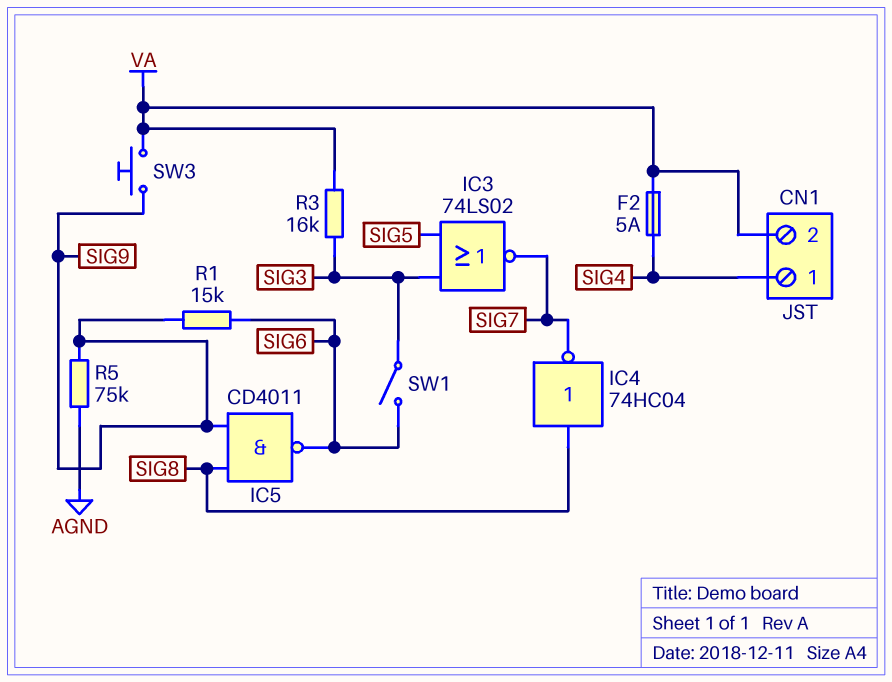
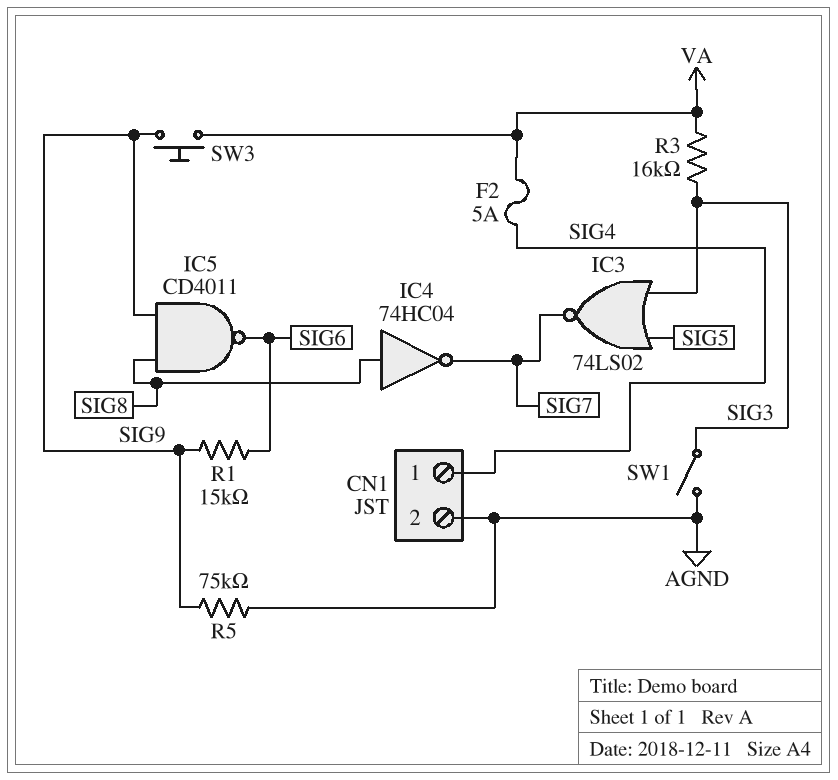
CN1 pin 2: VA -> AGND
SW1: switch (SIG3, SIG6) -> switch (AGND, SIG3)

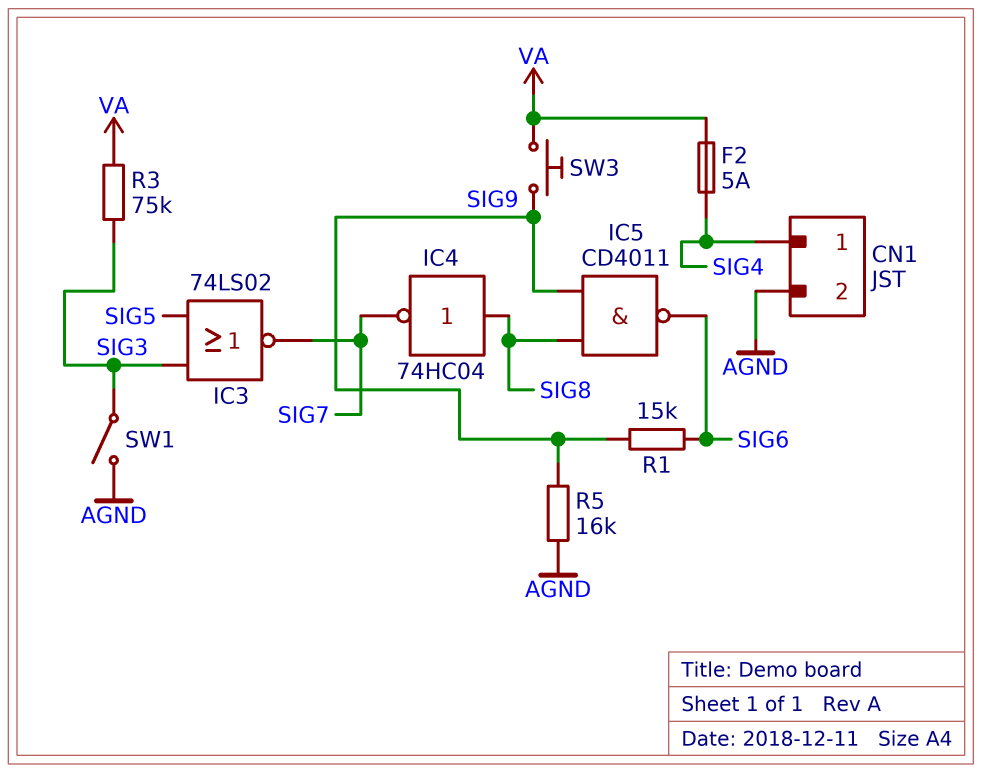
R3: 16k (SIG3, VA) -> 75k (SIG3, VA)
R5: 75k (AGND, SIG9) -> 16k (AGND, SIG9)

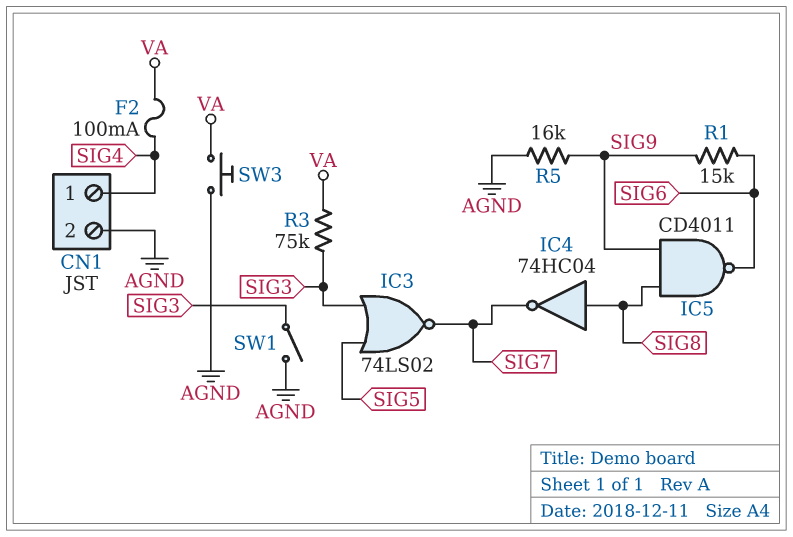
F2: 5A (SIG4, VA) -> 100mA (SIG4, VA)
SW3: button (SIG9, VA) -> button (AGND, VA)

